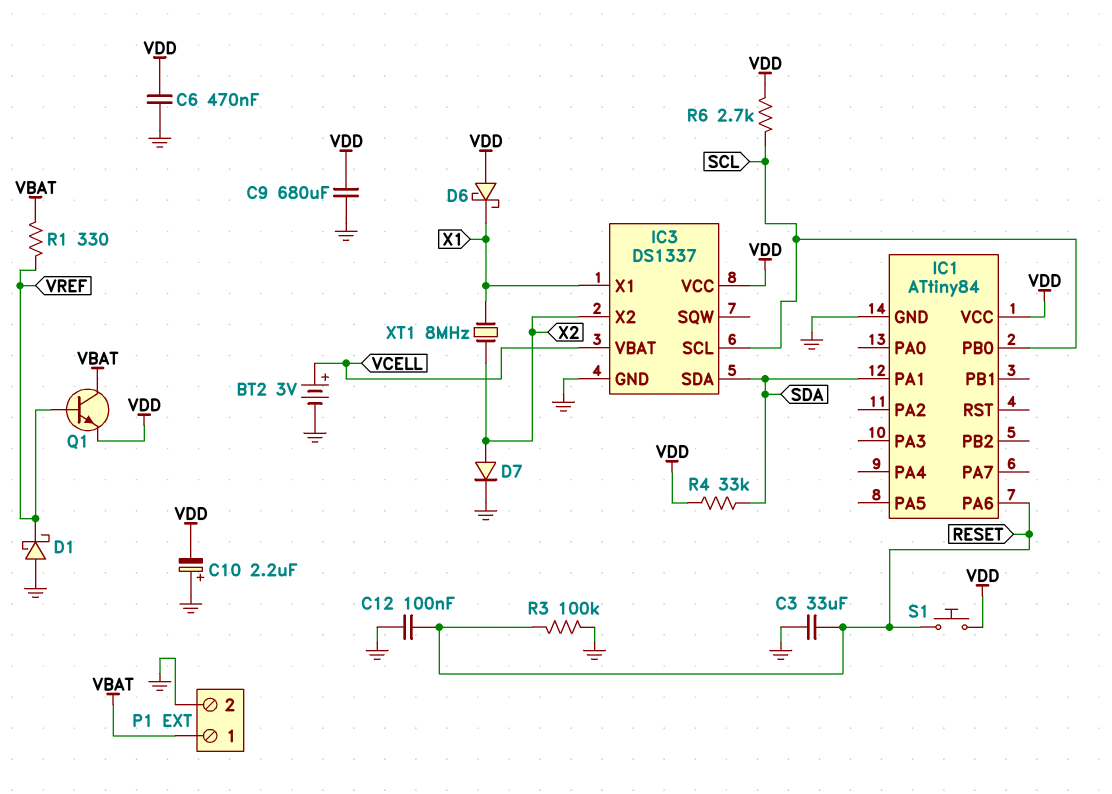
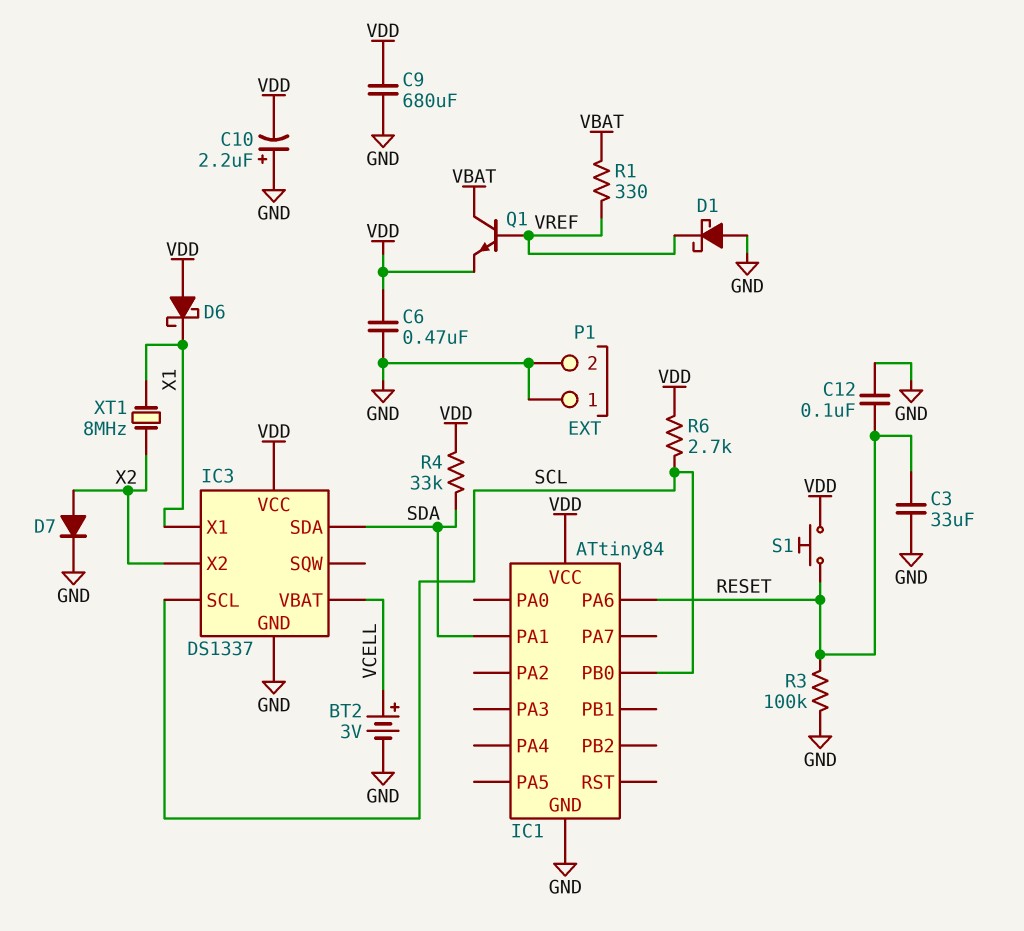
P1 pin 1: VBAT -> GND

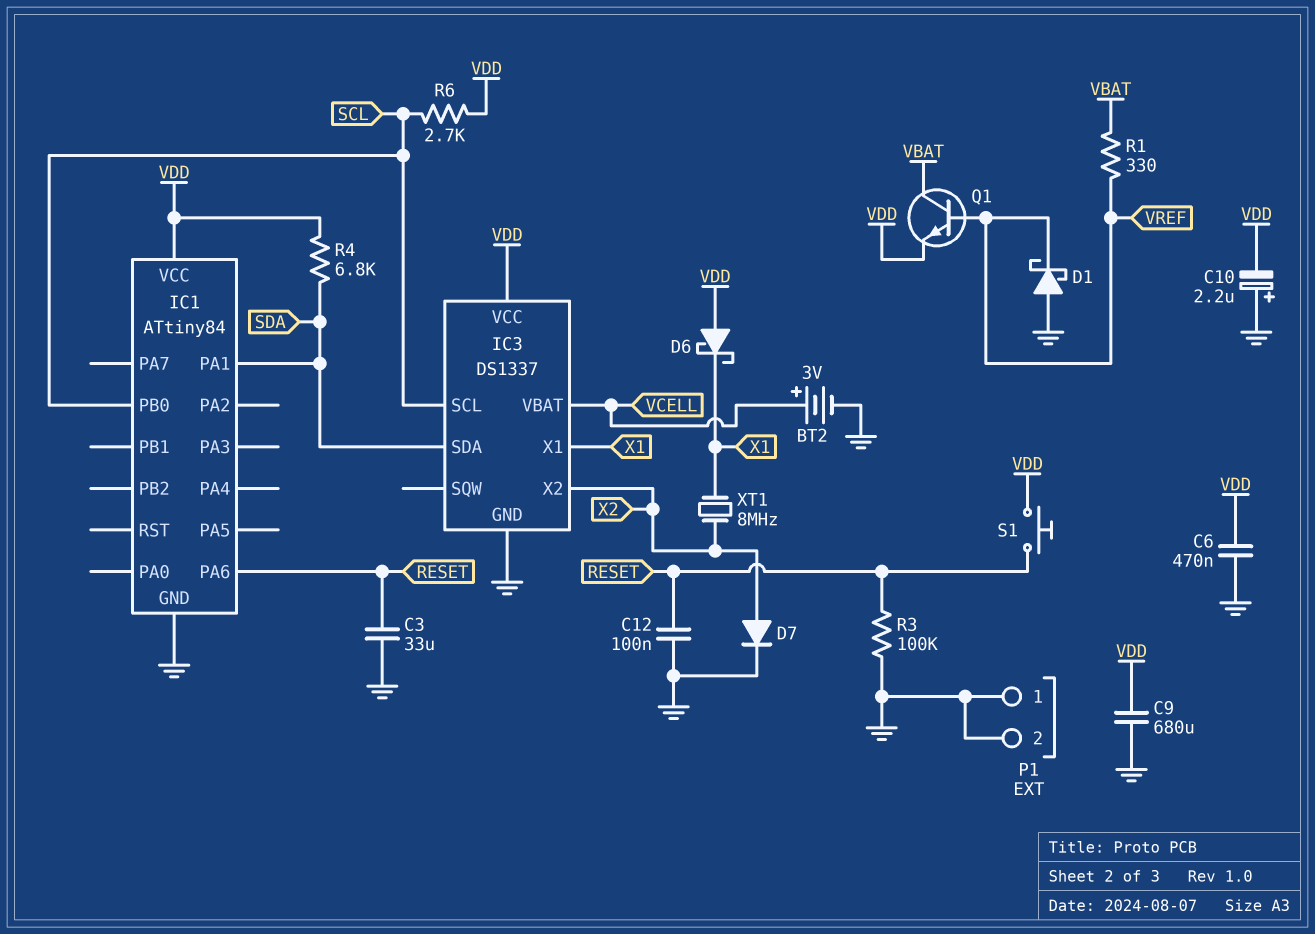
R4: 33k (SDA, VDD) -> 6.8k (SDA, VDD)

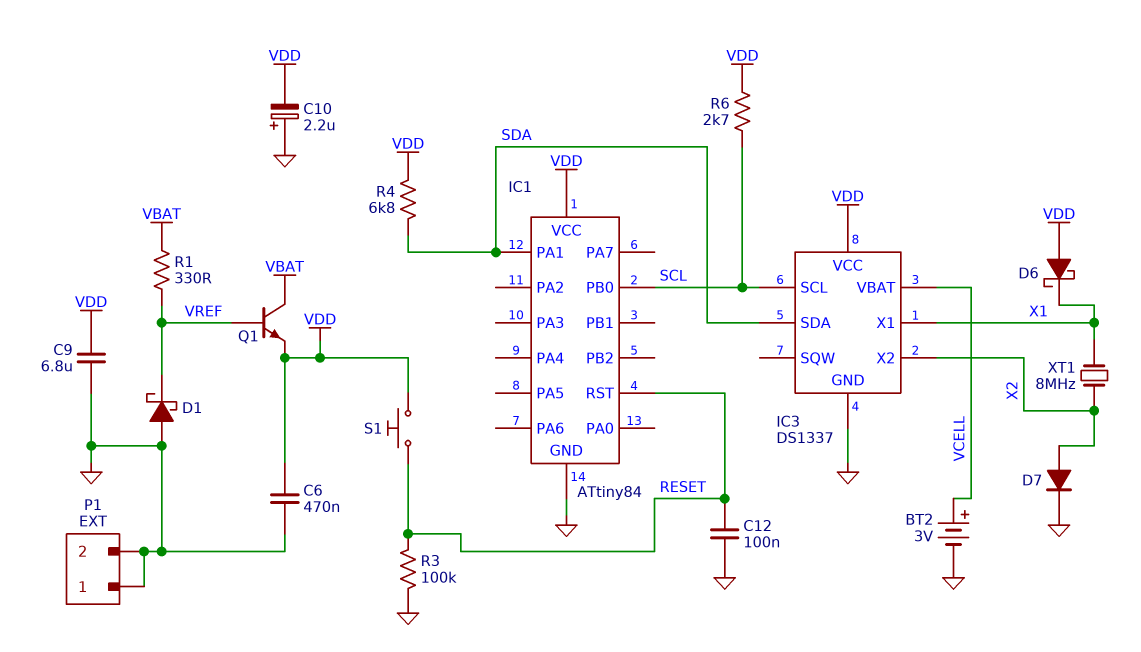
C3: 33uF (GND, RESET) -> none
C9: 680uF (GND, VDD) -> 6.8uF (GND, VDD)
IC1 pin PA6: RESET -> none
IC1 pin RST: none -> RESET

